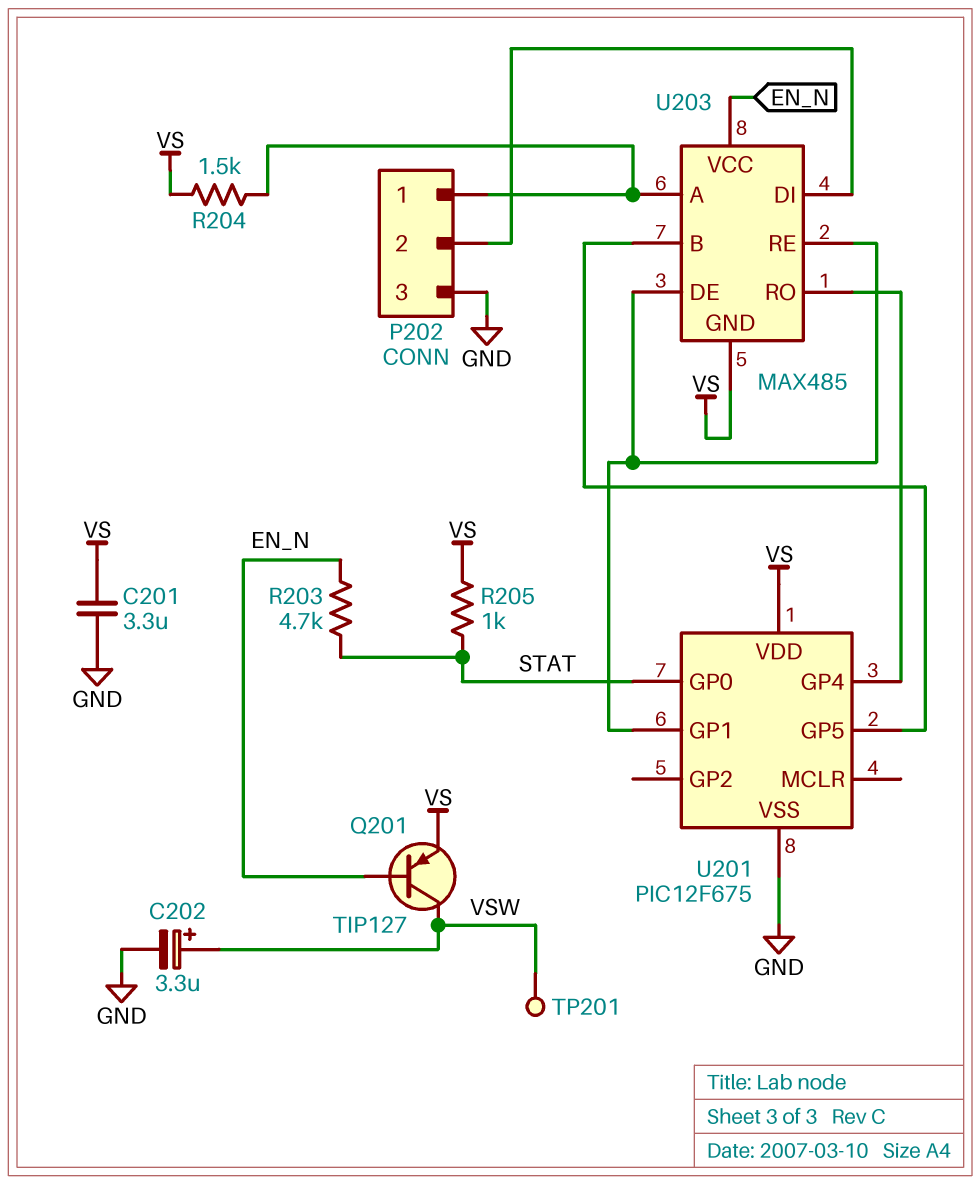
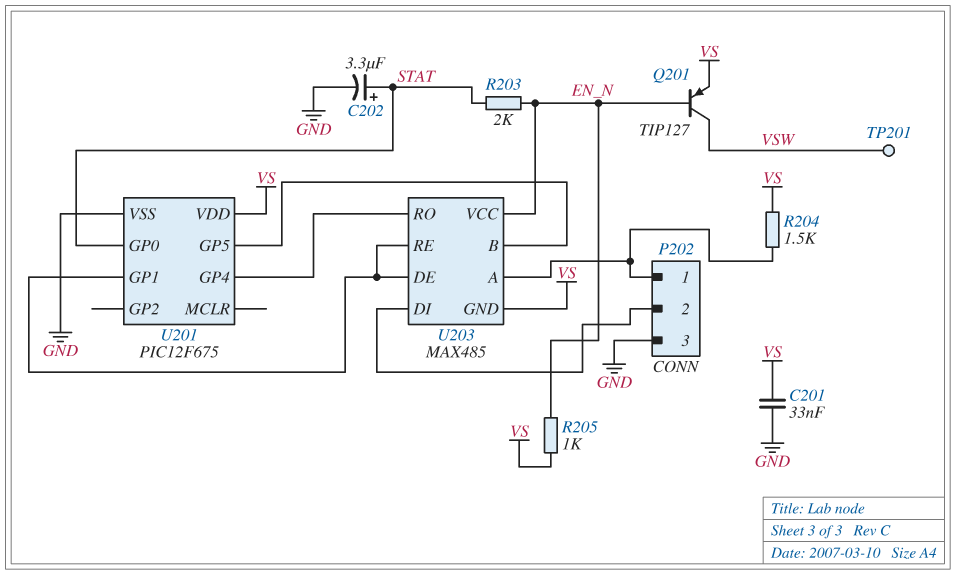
C201: 3.3uF (GND, VS) -> 33nF (GND, VS)
C202: 3.3uF (plus VSW, minus GND) -> 3.3uF (plus STAT, minus GND)
R203: 4.7k (EN_N, STAT) -> 2k (EN_N, STAT)
R205: 1k (STAT, VS) -> 1k (EN_N, VS)

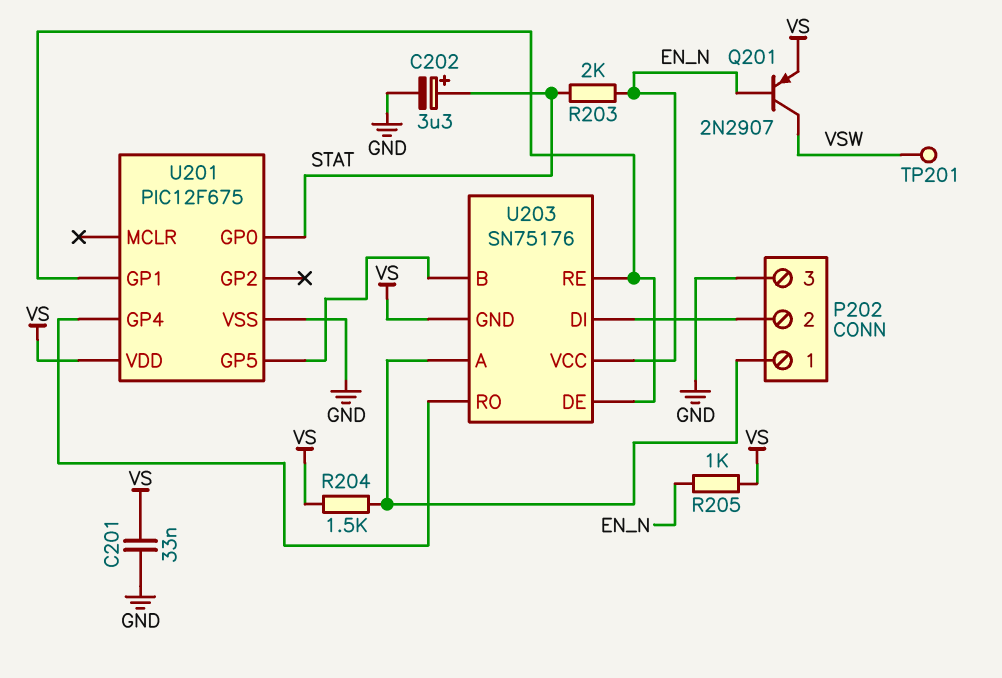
Q201: PNP TIP127 (B EN_N, C VSW, E VS) -> PNP 2N2907 (B EN_N, C VSW, E VS)
U203: MAX485 -> SN75176

